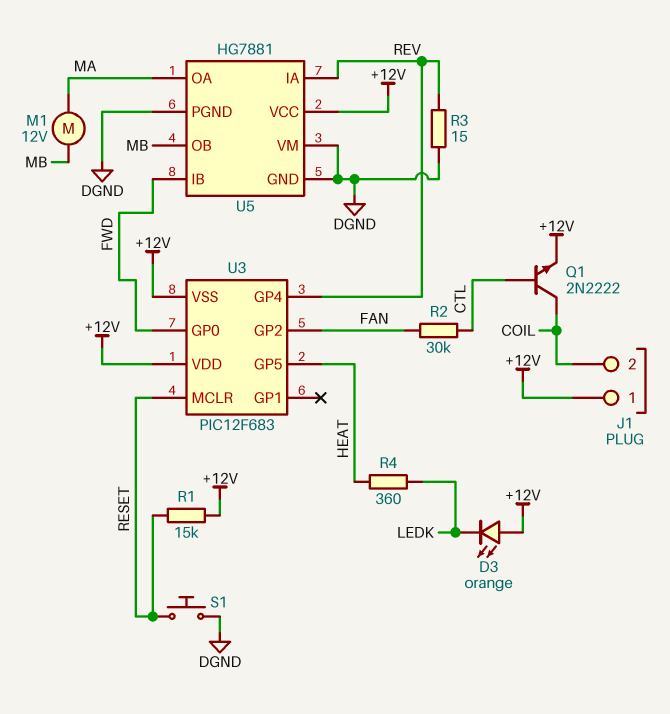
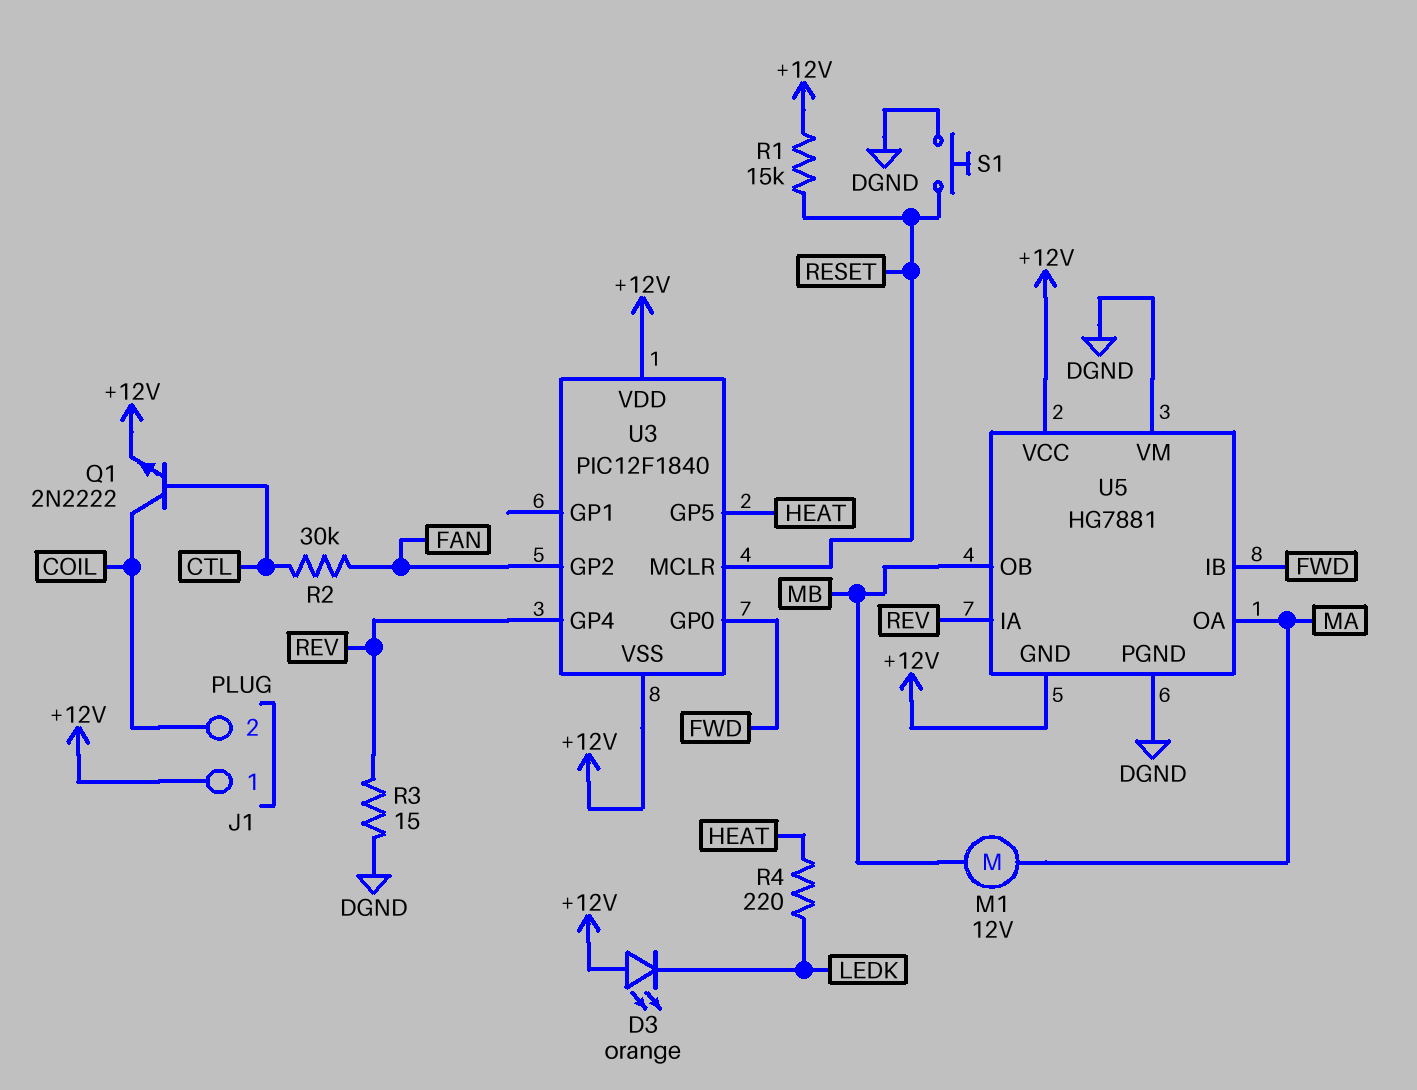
R4: 360 (HEAT, LEDK) -> 220 (HEAT, LEDK)
U3: PIC12F683 -> PIC12F1840
U5 pin GND: DGND -> +12V

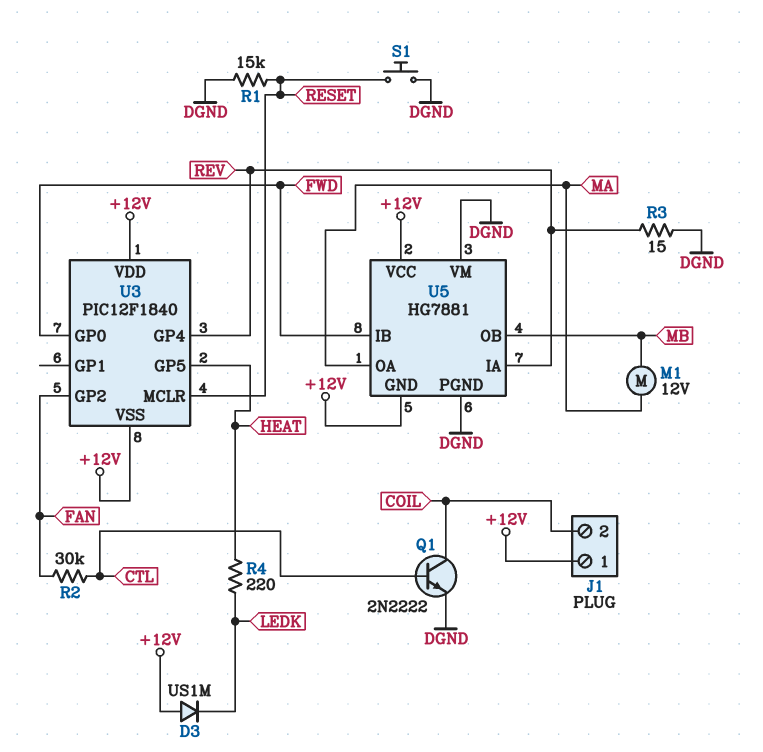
D3: LED orange (A +12V, K LEDK) -> diode US1M (A +12V, K LEDK)
Q1: NPN 2N2222 (B CTL, C COIL, E +12V) -> NPN 2N2222 (B CTL, C COIL, E DGND)
R1: 15k (+12V, RESET) -> 15k (DGND, RESET)

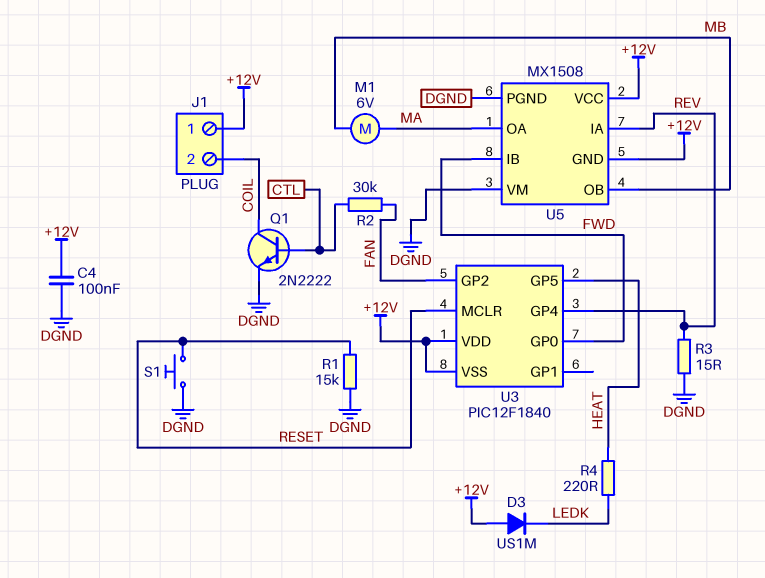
C4: none -> 100nF (+12V, DGND)
M1: motor 12V (MA, MB) -> motor 6V (MA, MB)
U5: HG7881 -> MX1508

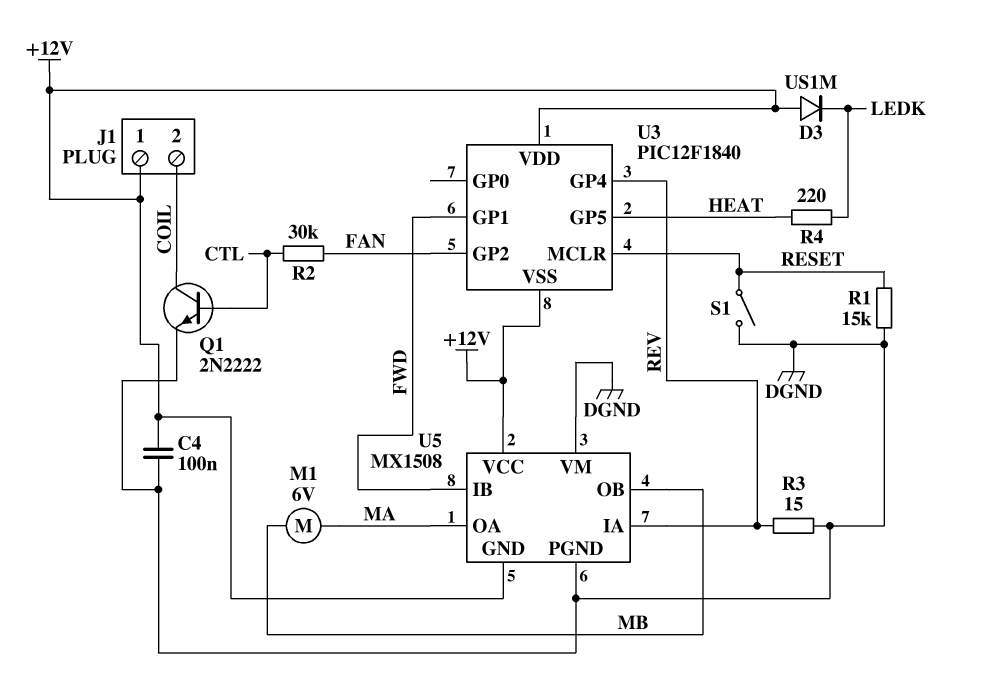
S1: button (DGND, RESET) -> switch (DGND, RESET)
U3 pin GP0: FWD -> none
U3 pin GP1: none -> FWD

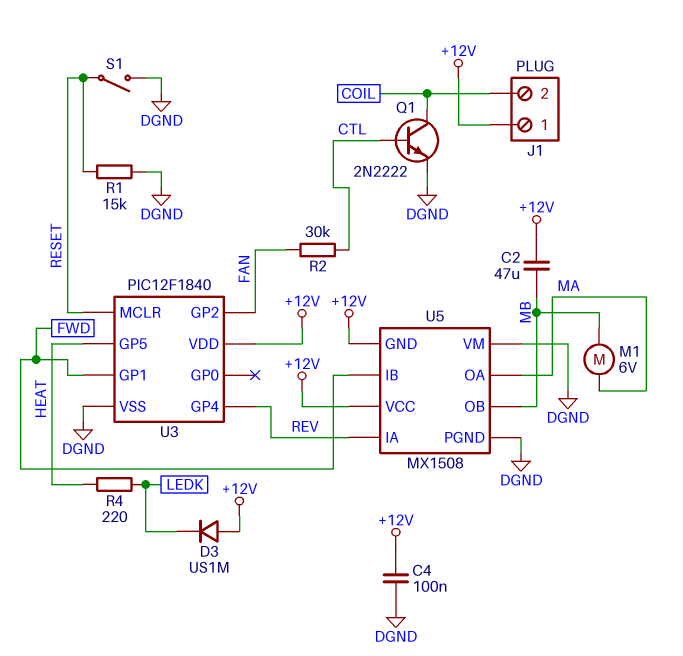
C2: none -> 47uF (+12V, MB)
R3: 15 (DGND, REV) -> none
U3 pin VSS: +12V -> DGND

